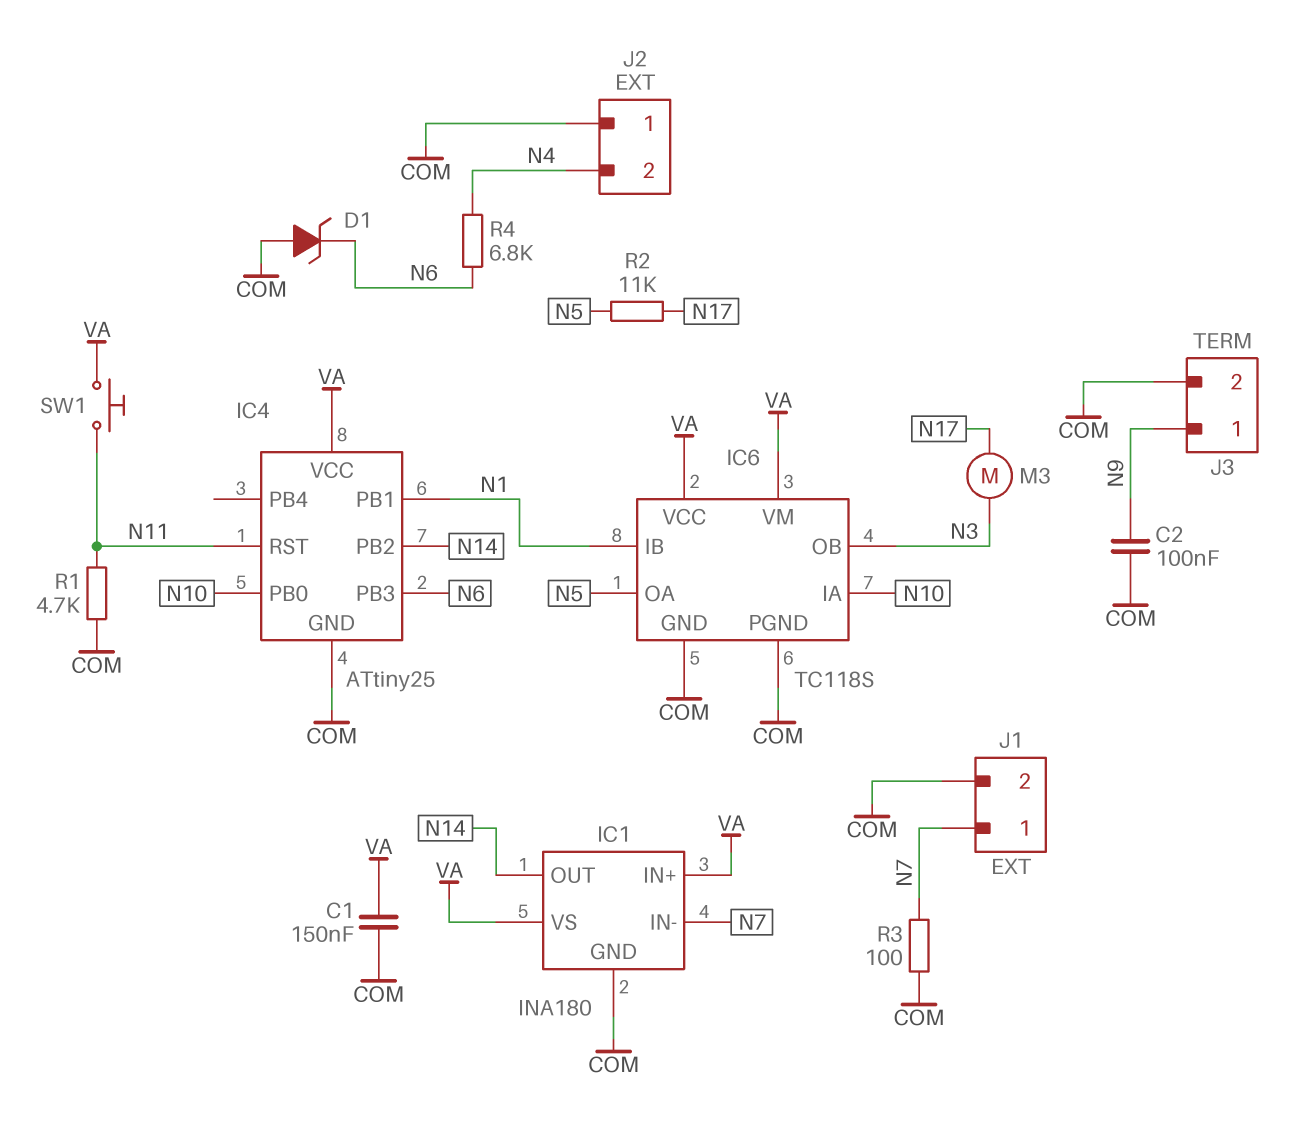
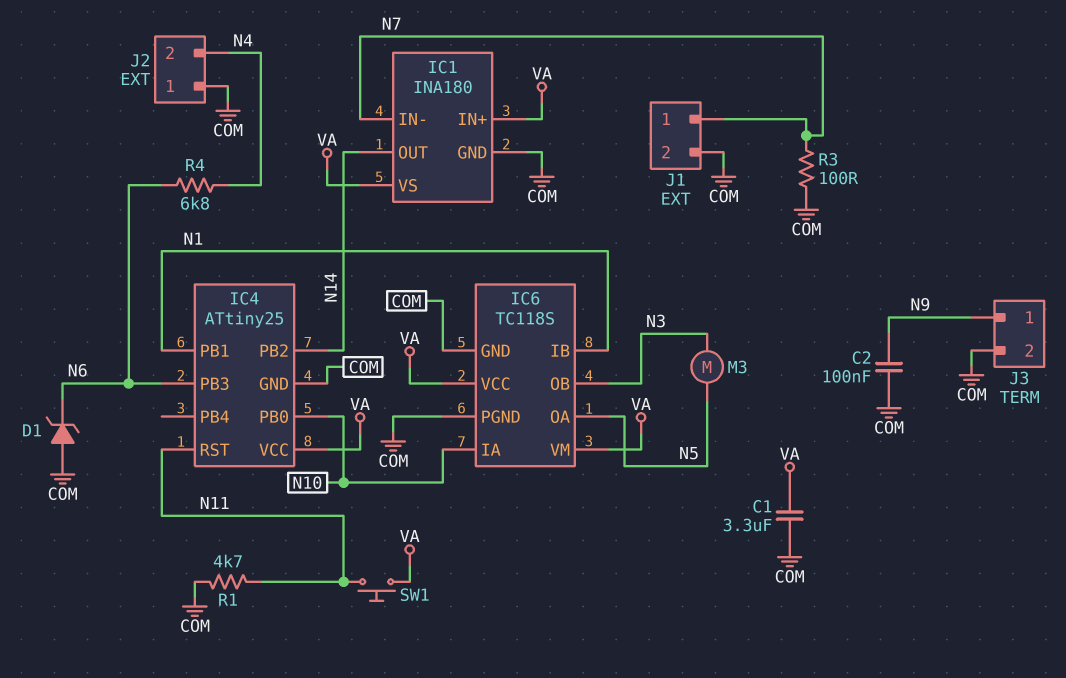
C1: 150nF (COM, VA) -> 3.3uF (COM, VA)
M3: motor (N3, N17) -> motor (N3, N5)
R2: 11k (N5, N17) -> none

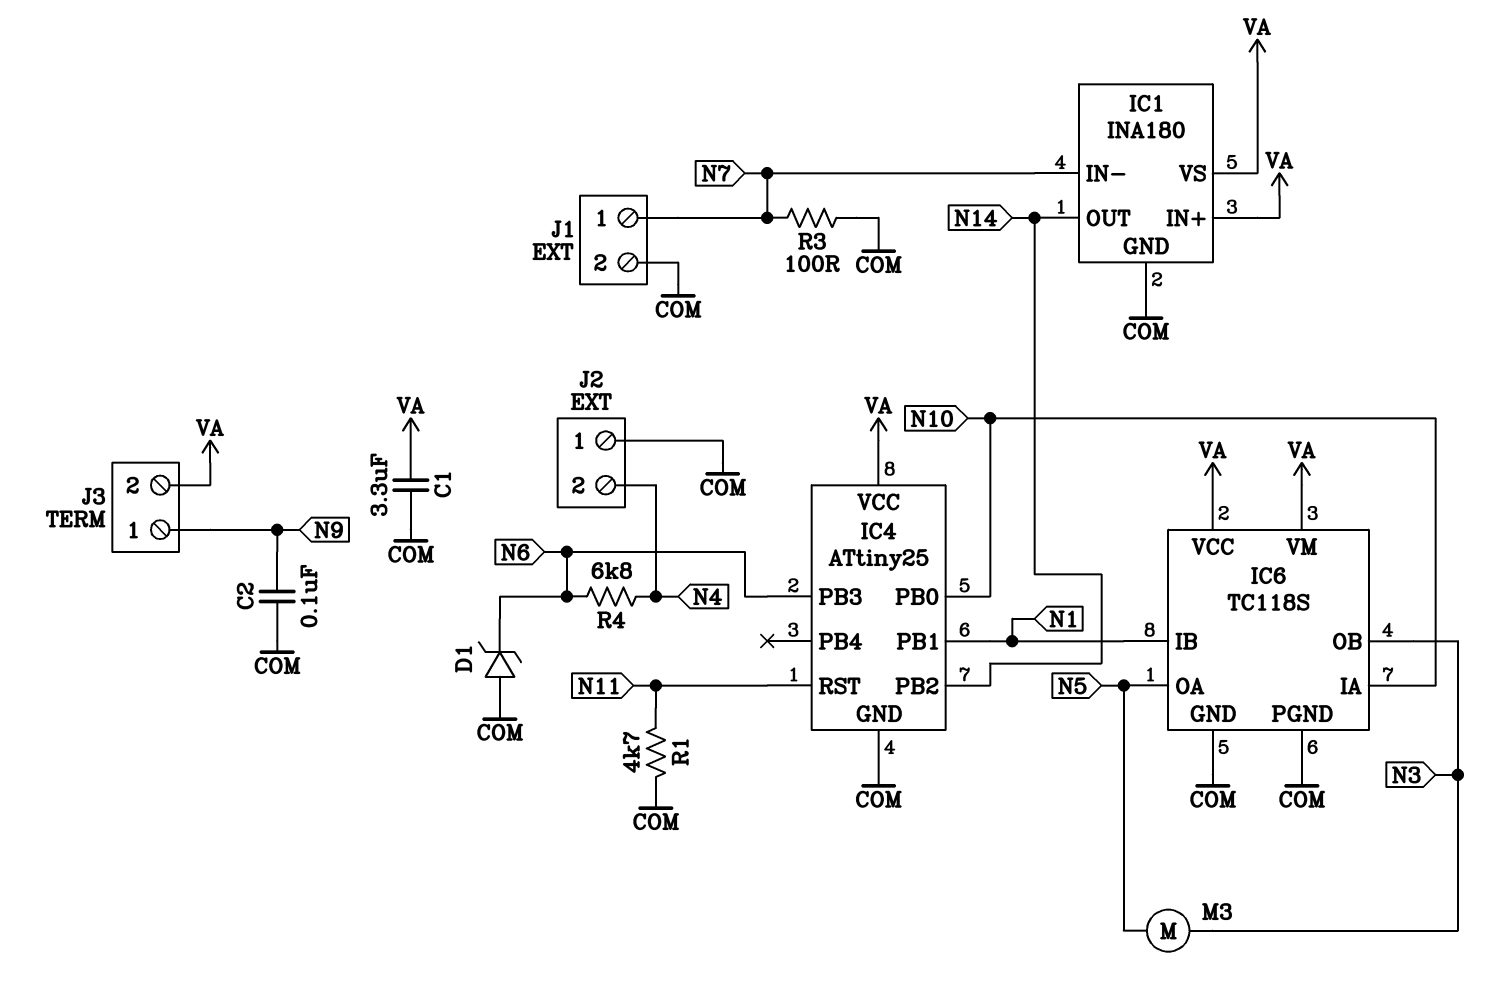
J3 pin 2: COM -> VA
SW1: button (N11, VA) -> none

